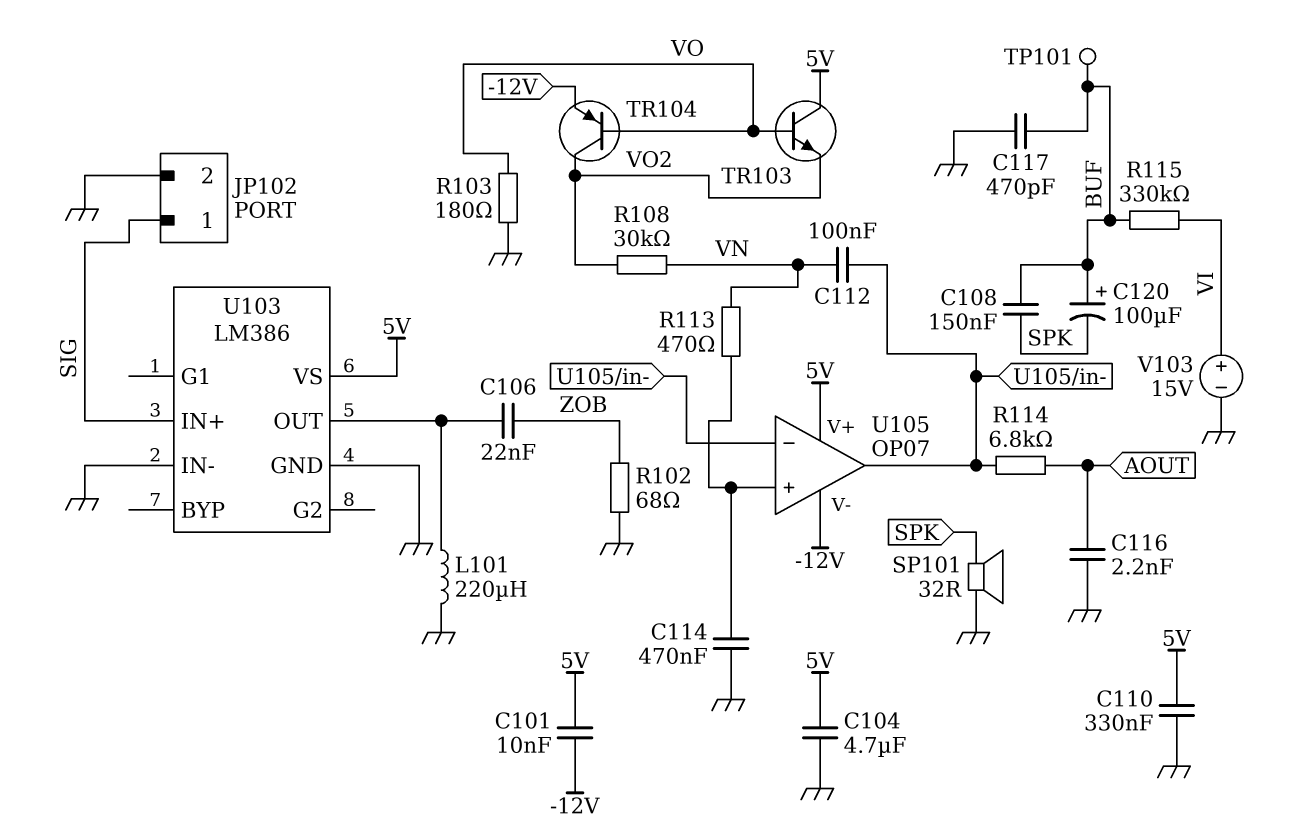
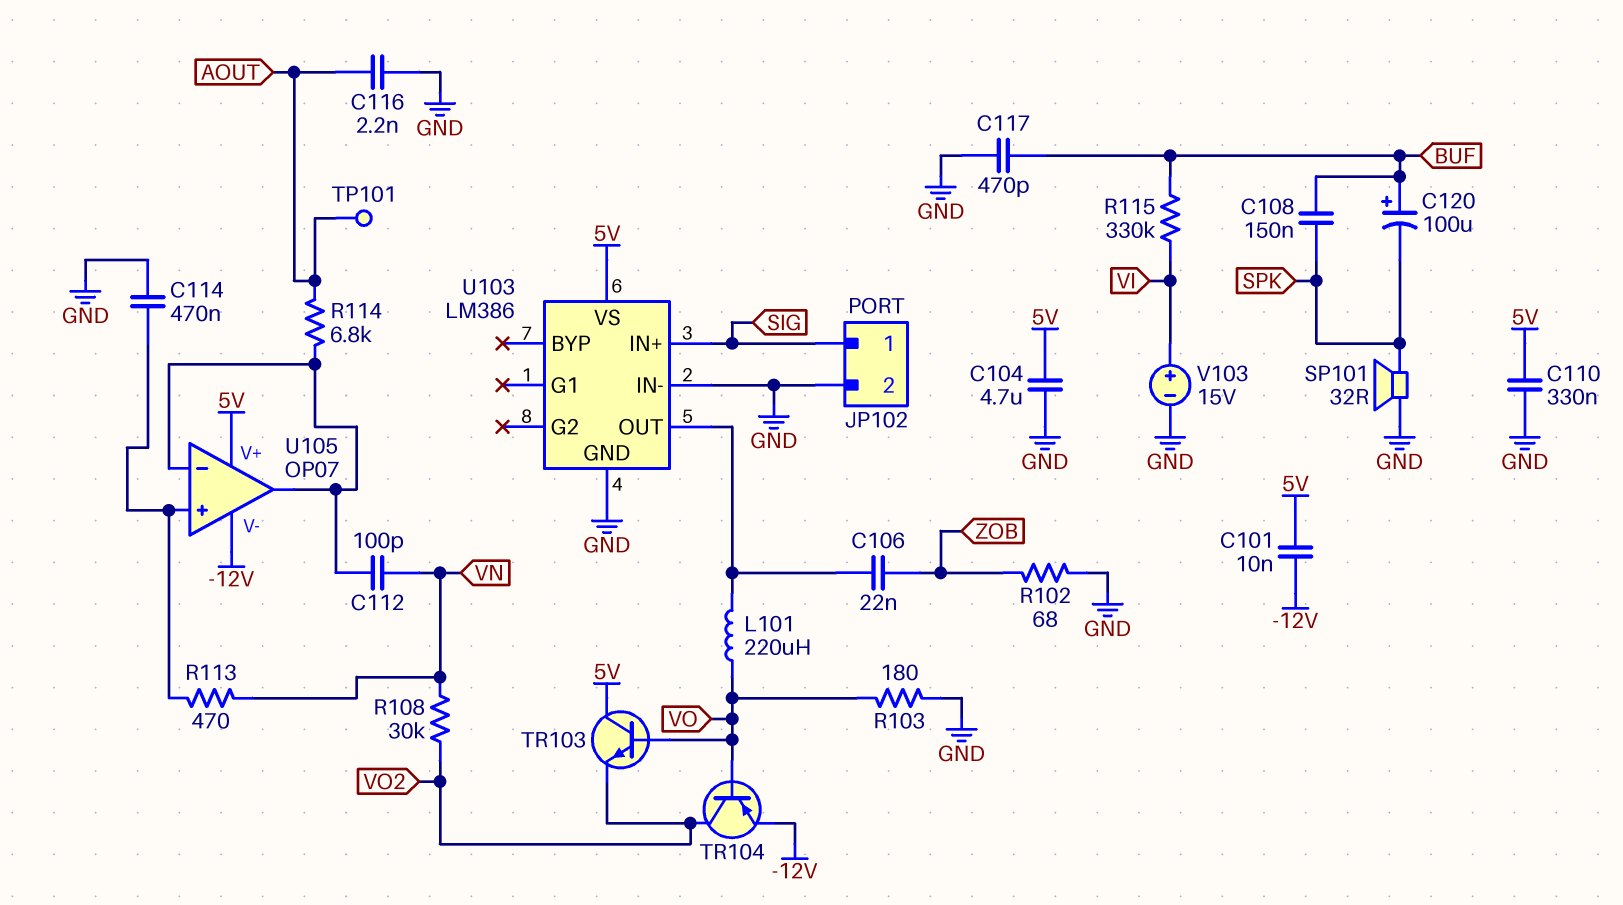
C112: 100nF (U105/in-, VN) -> 100pF (U105/in-, VN)
L101: 220uH (GND, U103/OUT) -> 220uH (U103/OUT, VO)
TP101: test point (BUF) -> test point (AOUT)

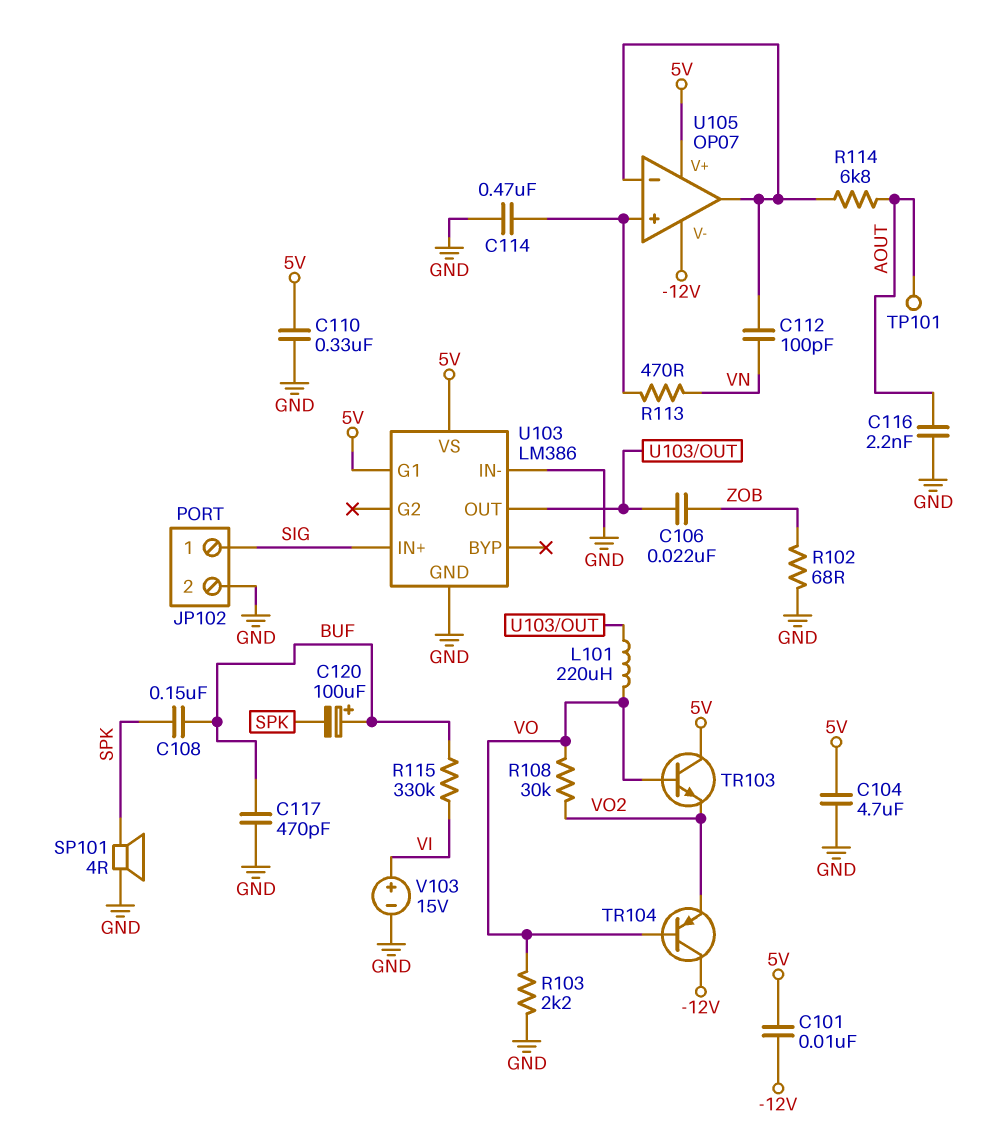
R103: 180 (GND, VO) -> 2.2k (GND, VO)
R108: 30k (VN, VO2) -> 30k (VO, VO2)
SP101: speaker 32R (GND, SPK) -> speaker 4R (GND, SPK)
TR104: PNP (B VO, C VO2, E -12V) -> PNP (B VO, C -12V, E VO2)
U103 pin G1: none -> 5V

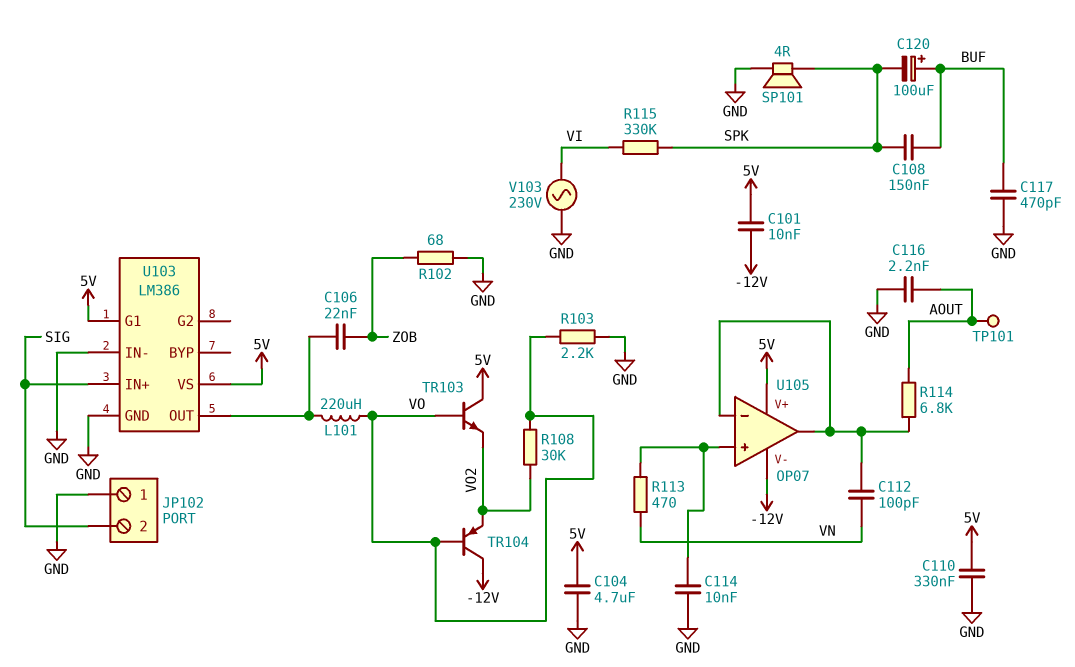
C114: 470nF (GND, U105/in+) -> 10nF (GND, U105/in+)
JP102 pin 1: SIG -> GND
JP102 pin 2: GND -> SIG
R115: 330k (BUF, VI) -> 330k (SPK, VI)
V103: 15V (plus VI, minus GND) -> AC 230V (GND, VI)

